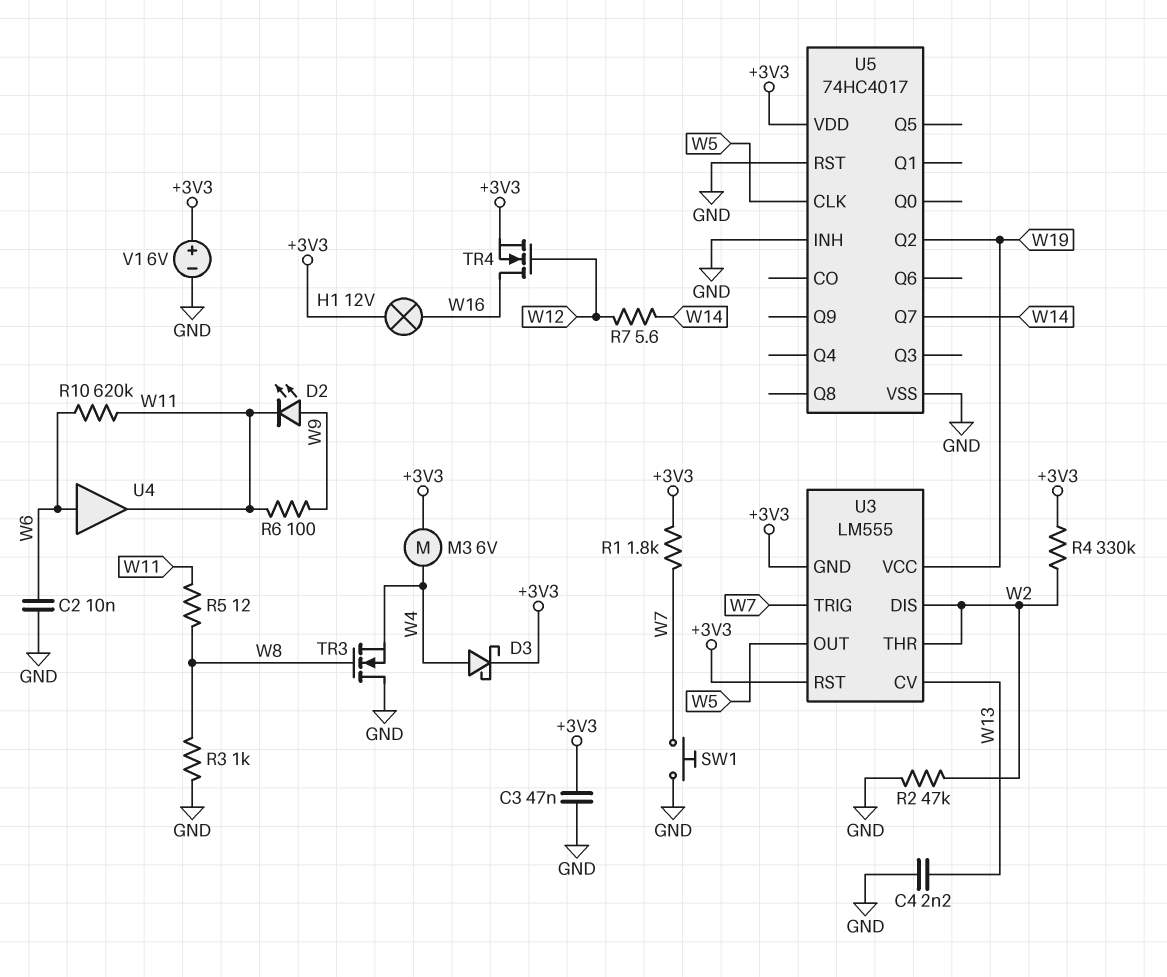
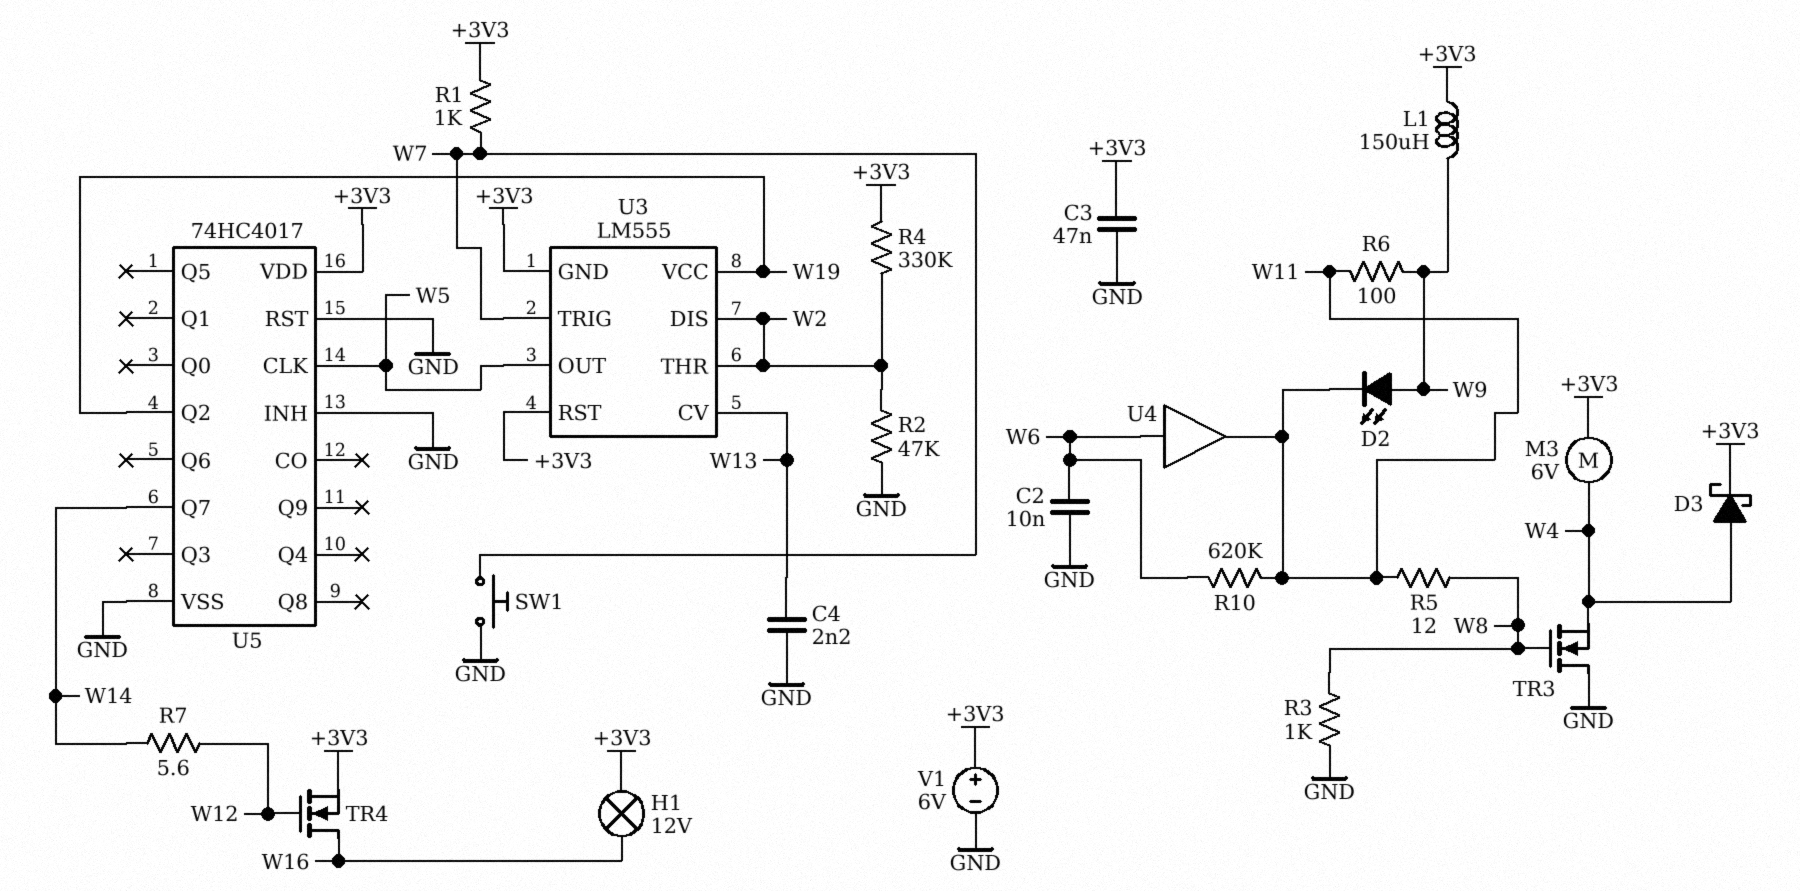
L1: none -> 150uH (+3V3, W9)
R1: 1.8k (+3V3, W7) -> 1k (+3V3, W7)

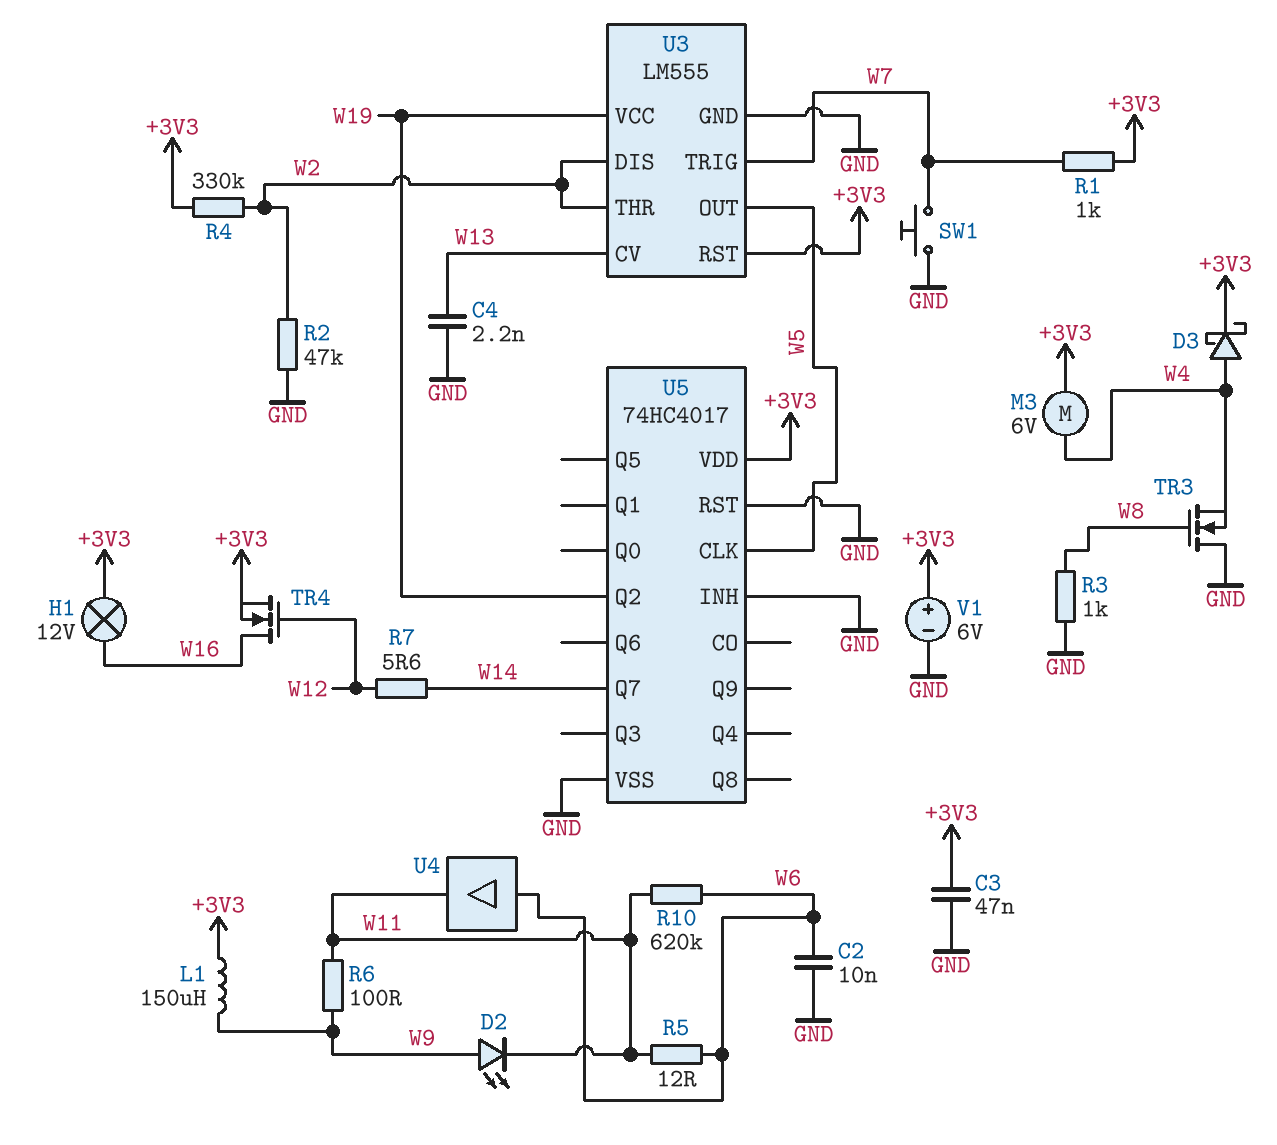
R5: 12 (W8, W11) -> 12 (W6, W11)
U3 pin GND: +3V3 -> GND

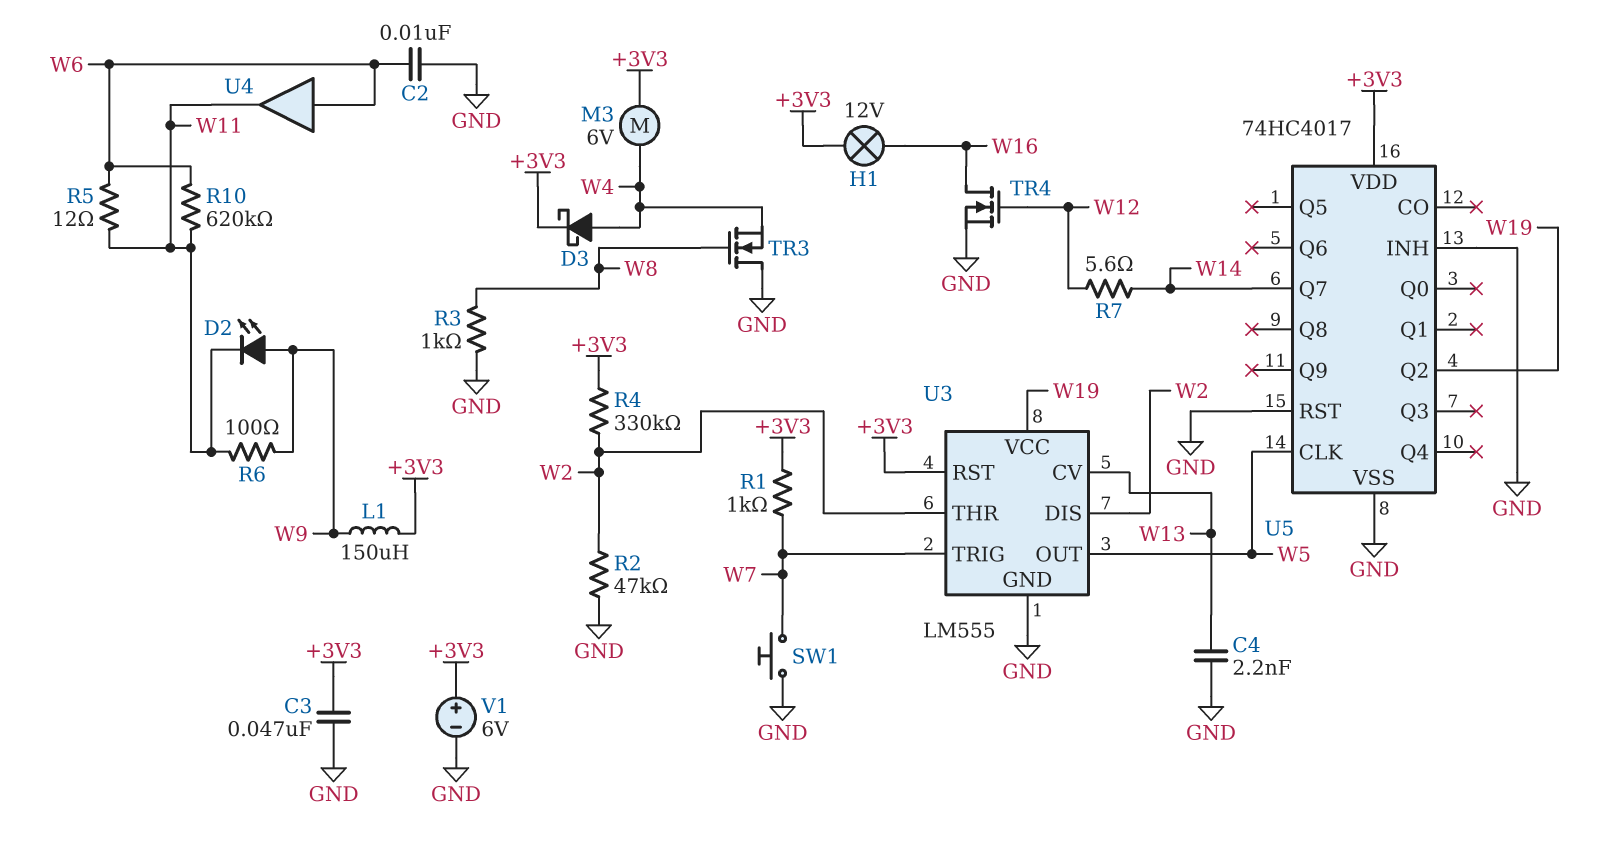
TR4: NMOS (G W12, D W16, S +3V3) -> NMOS (G W12, D W16, S GND)

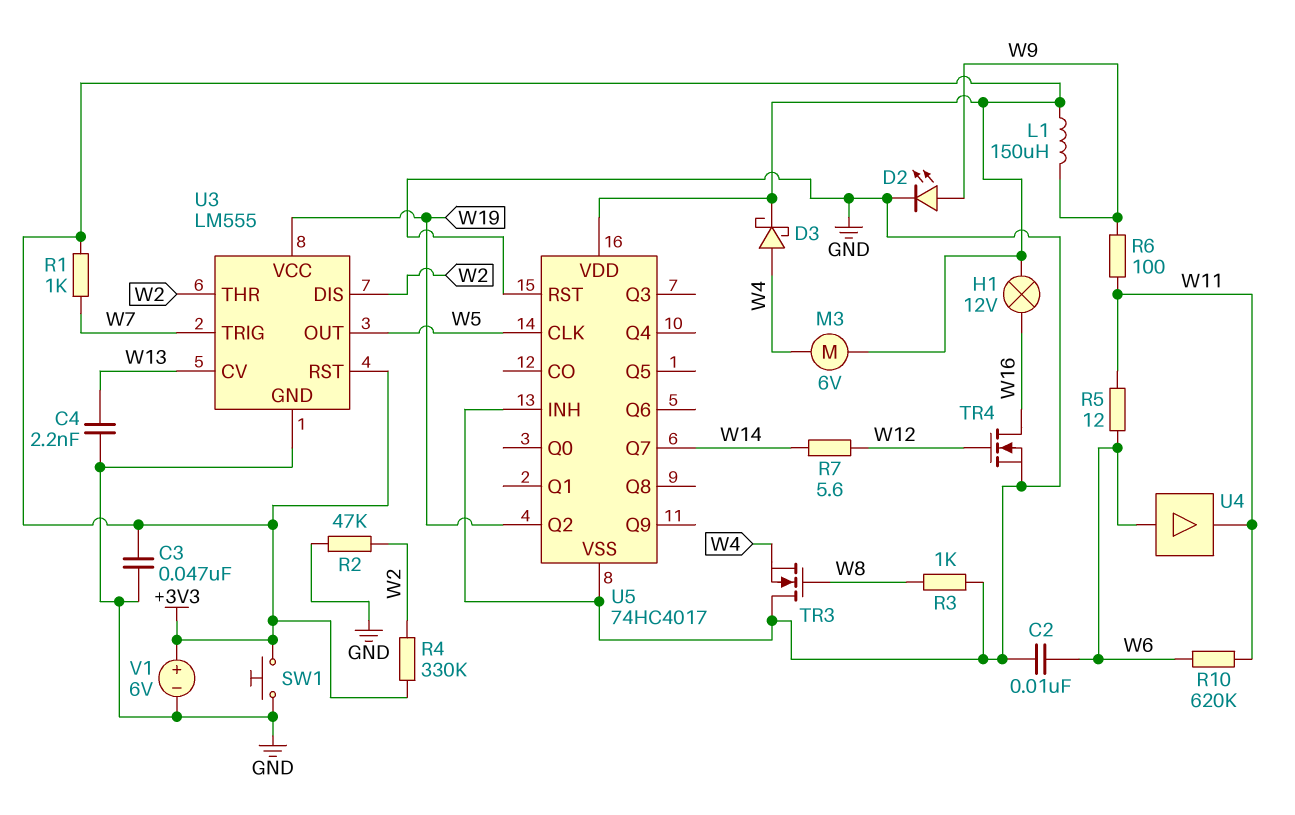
D2: LED (A W9, K W11) -> LED (A W9, K GND)
SW1: button (GND, W7) -> button (+3V3, GND)

